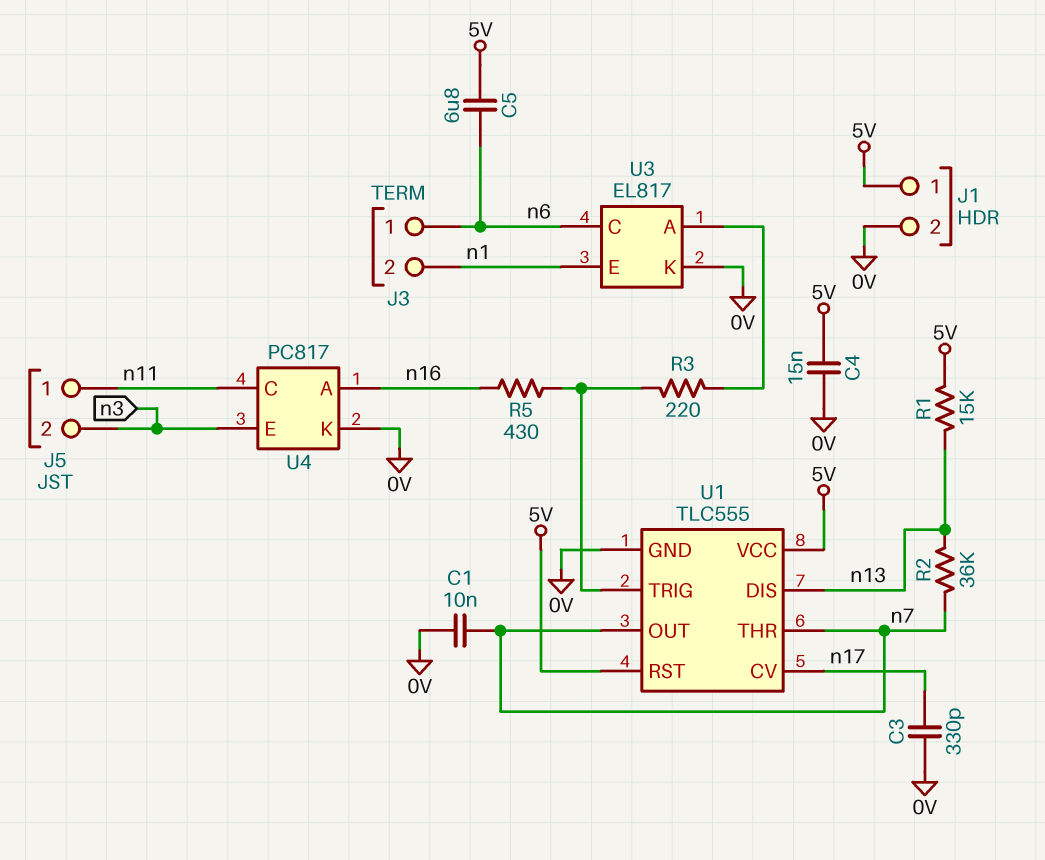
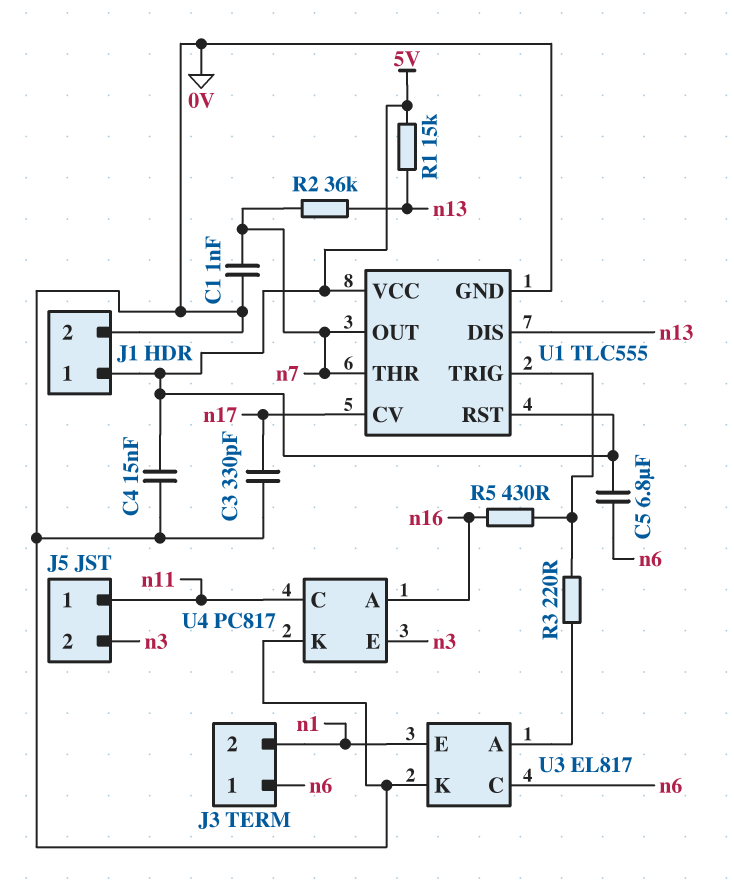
C1: 10nF (0V, n7) -> 1nF (0V, n7)

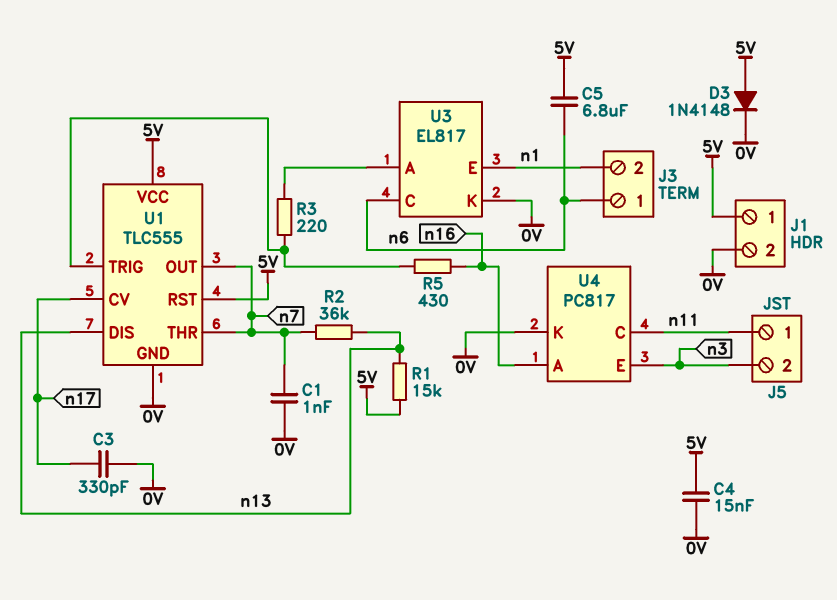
D3: none -> diode 1N4148 (A 5V, K 0V)

